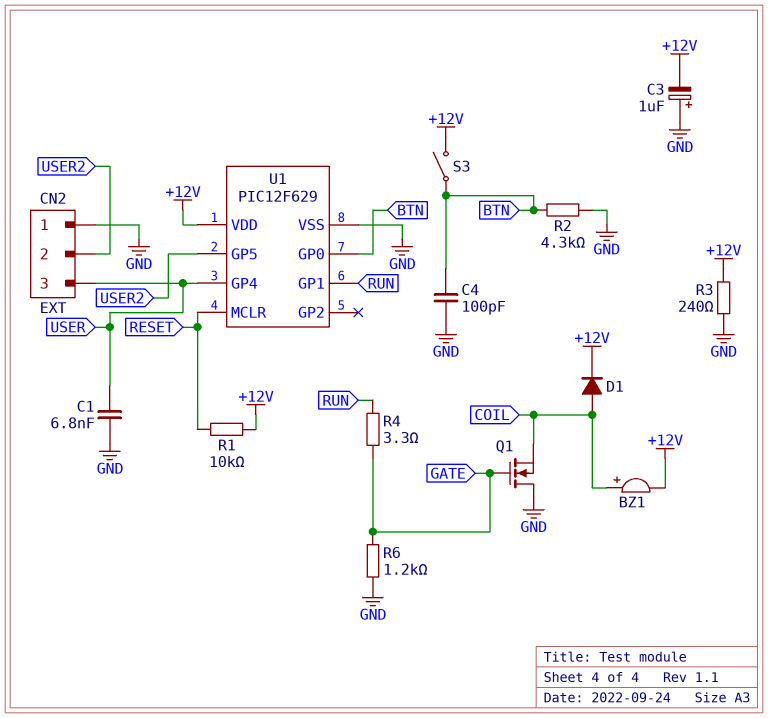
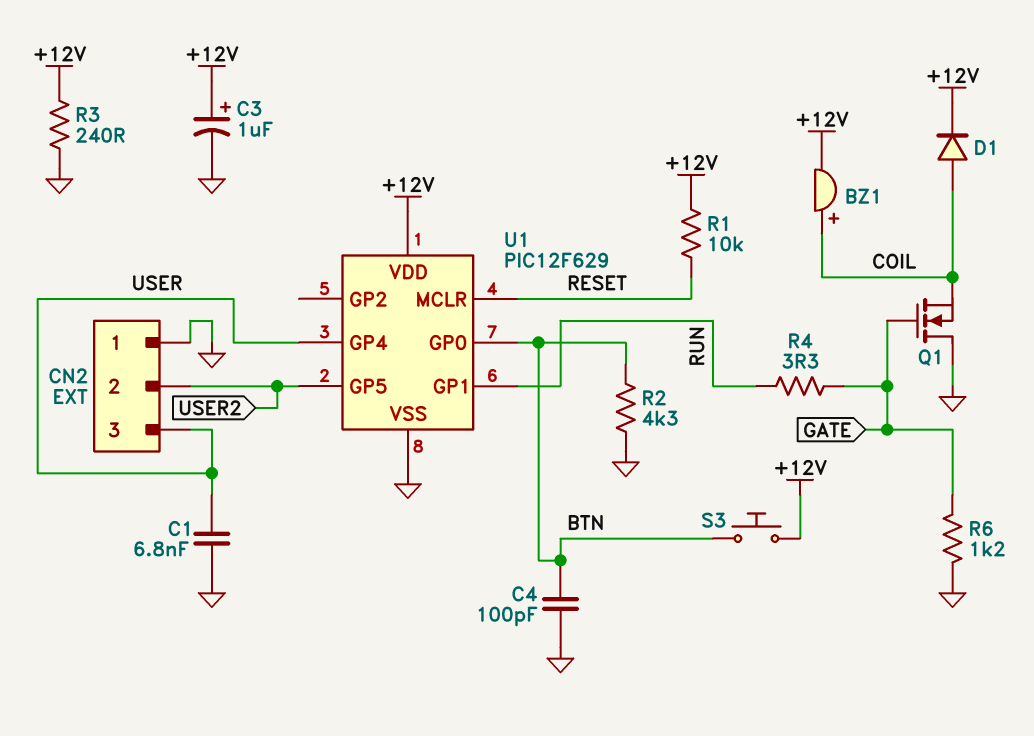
C3: 1uF (plus GND, minus +12V) -> 1uF (plus +12V, minus GND)
S3: switch (+12V, BTN) -> button (+12V, BTN)

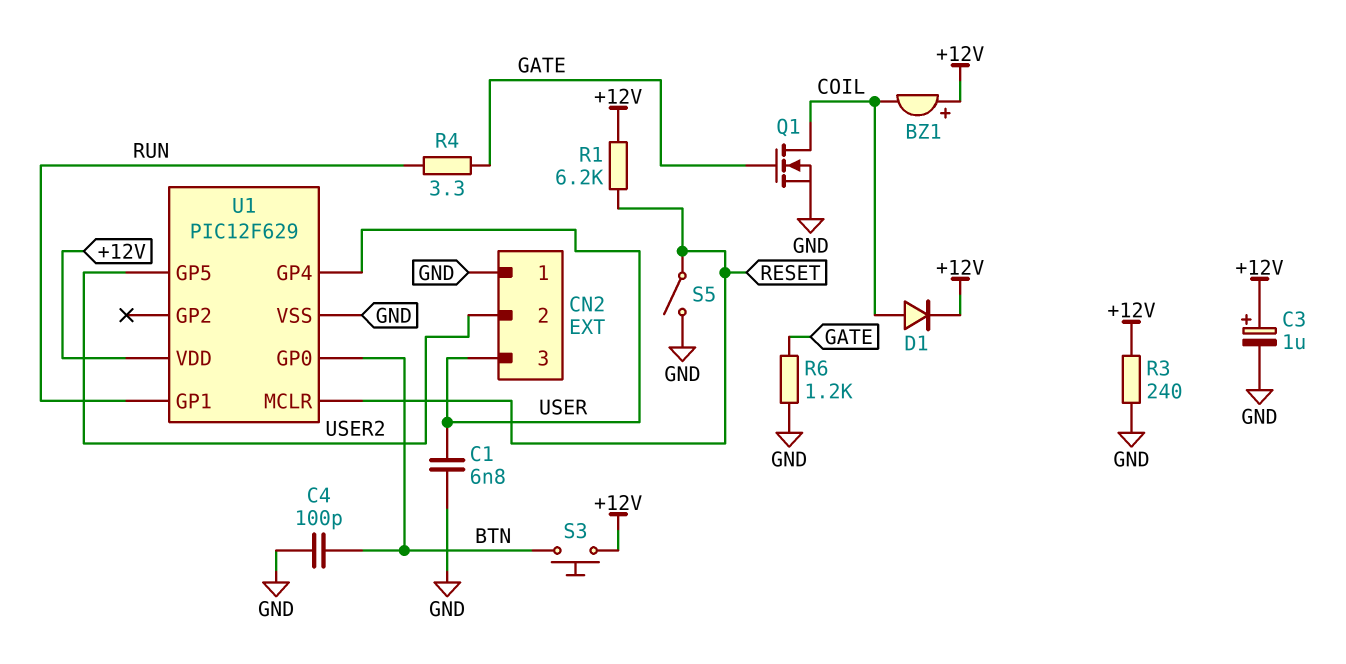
BZ1: buzzer (plus COIL, minus +12V) -> buzzer (plus +12V, minus COIL)
Q1: NMOS (G GATE, D GND, S COIL) -> NMOS (G GATE, D COIL, S GND)
R1: 10k (+12V, RESET) -> 6.2k (+12V, RESET)
R2: 4.3k (BTN, GND) -> none
S5: none -> switch (GND, RESET)

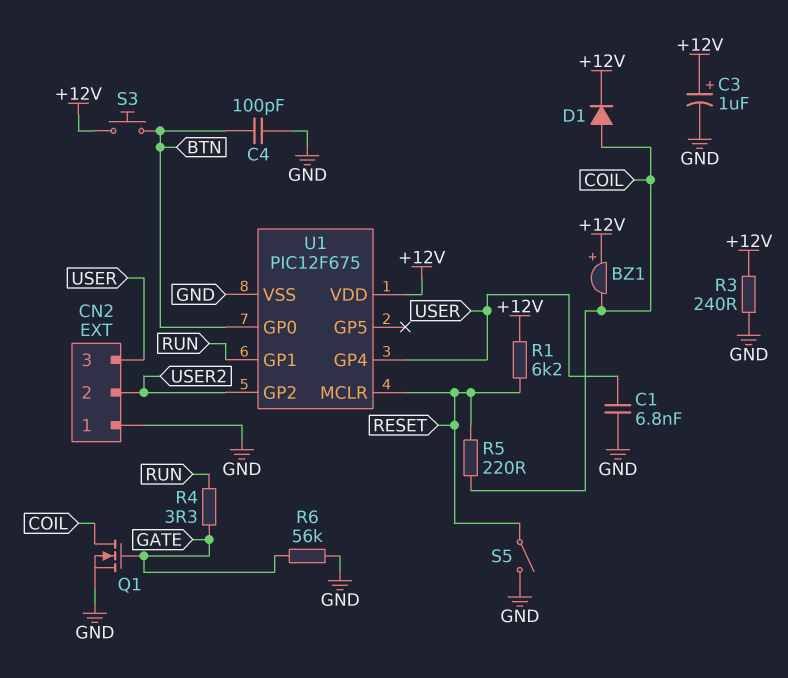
R5: none -> 220 (COIL, RESET)
R6: 1.2k (GATE, GND) -> 56k (GATE, GND)
U1: PIC12F629 -> PIC12F675
U1 pin GP2: none -> USER2
U1 pin GP5: USER2 -> none

